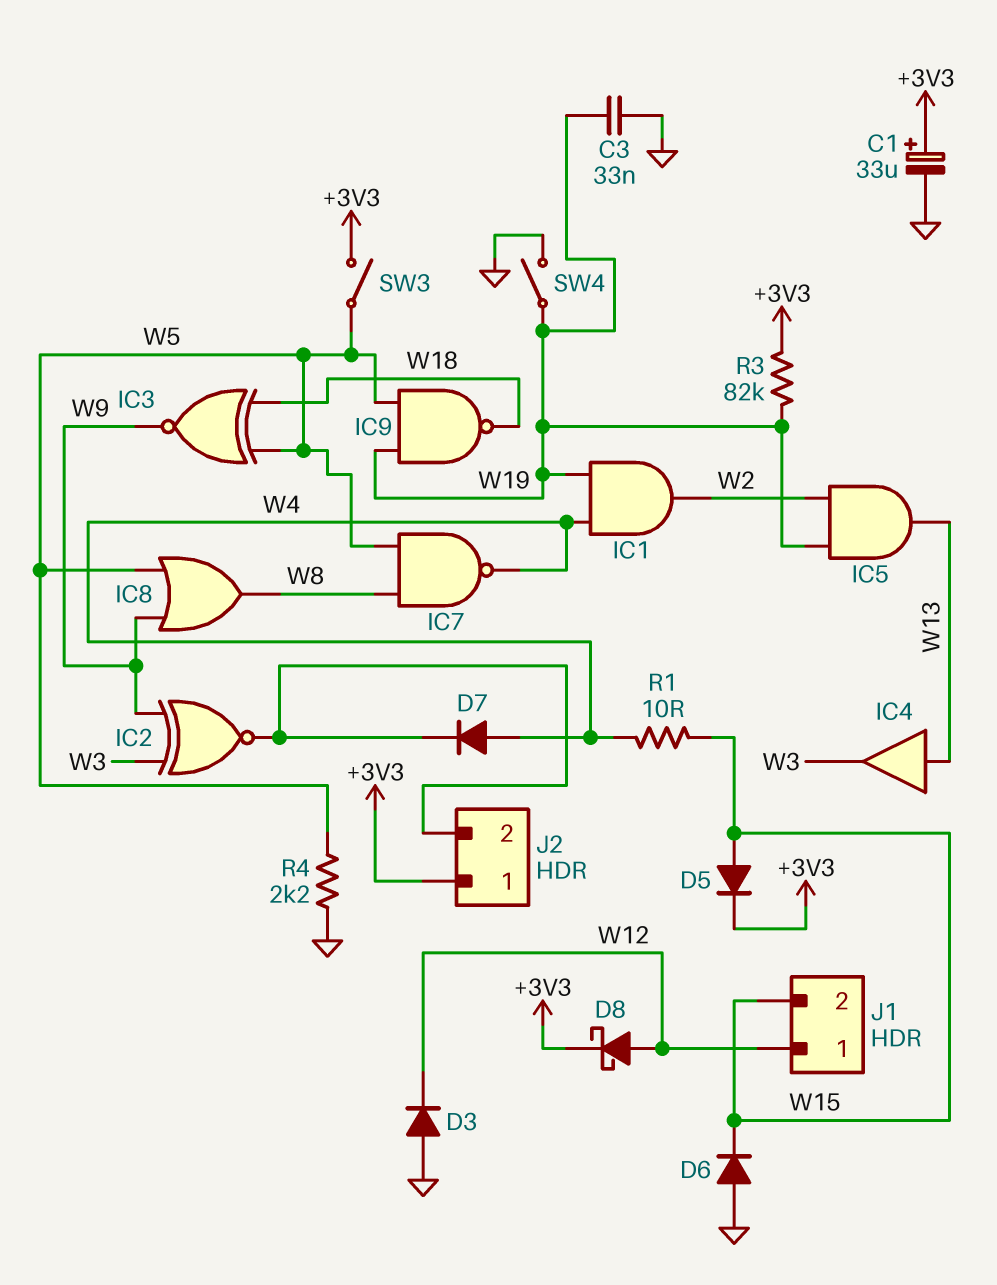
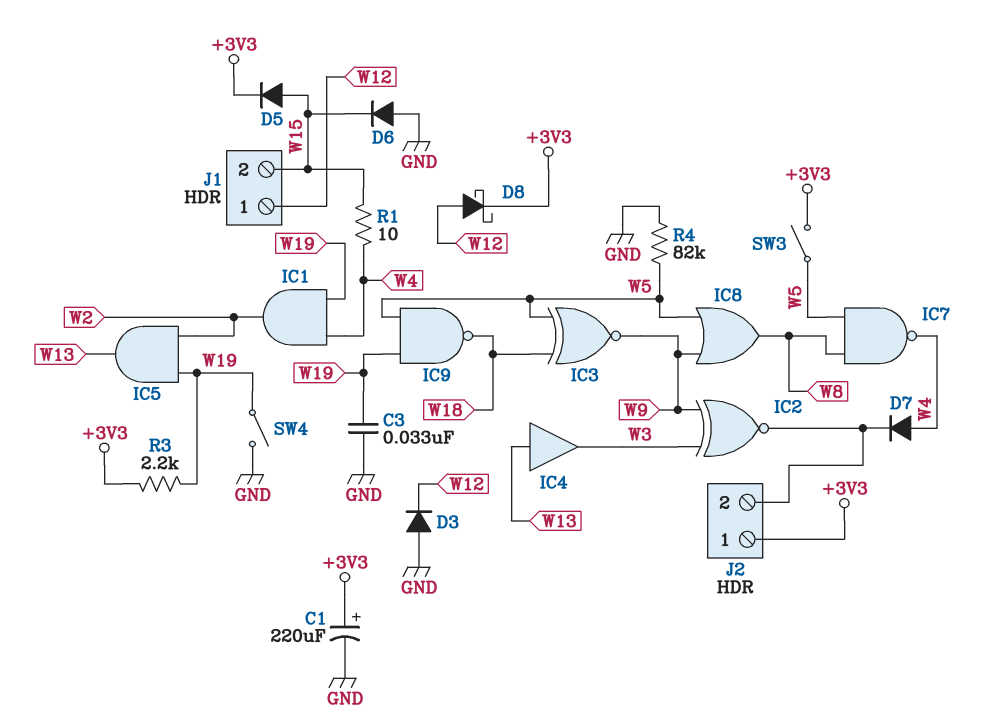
C1: 33uF (plus +3V3, minus GND) -> 220uF (plus +3V3, minus GND)
R3: 82k (+3V3, W19) -> 2.2k (+3V3, W19)
R4: 2.2k (GND, W5) -> 82k (GND, W5)

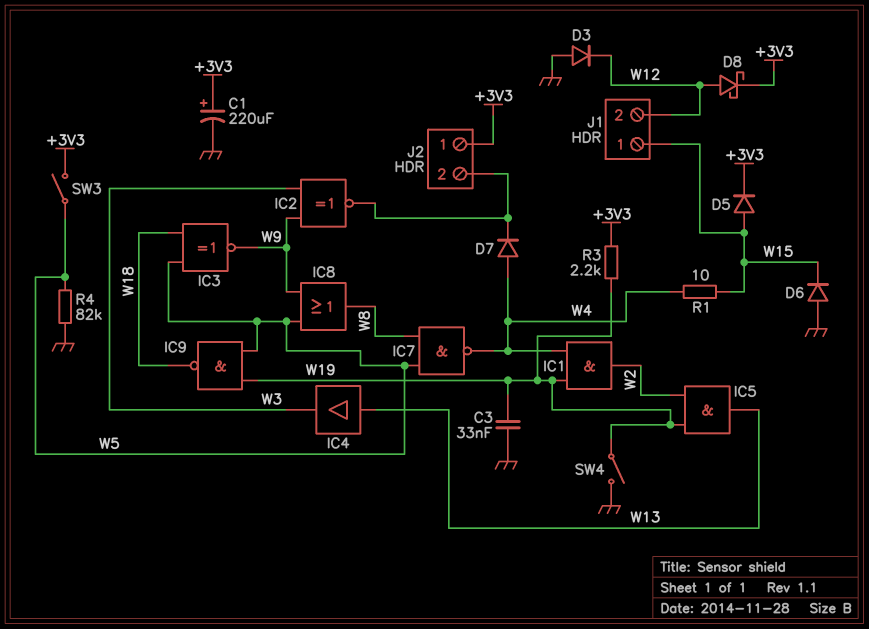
J1 pin 1: W12 -> W15
J1 pin 2: W15 -> W12

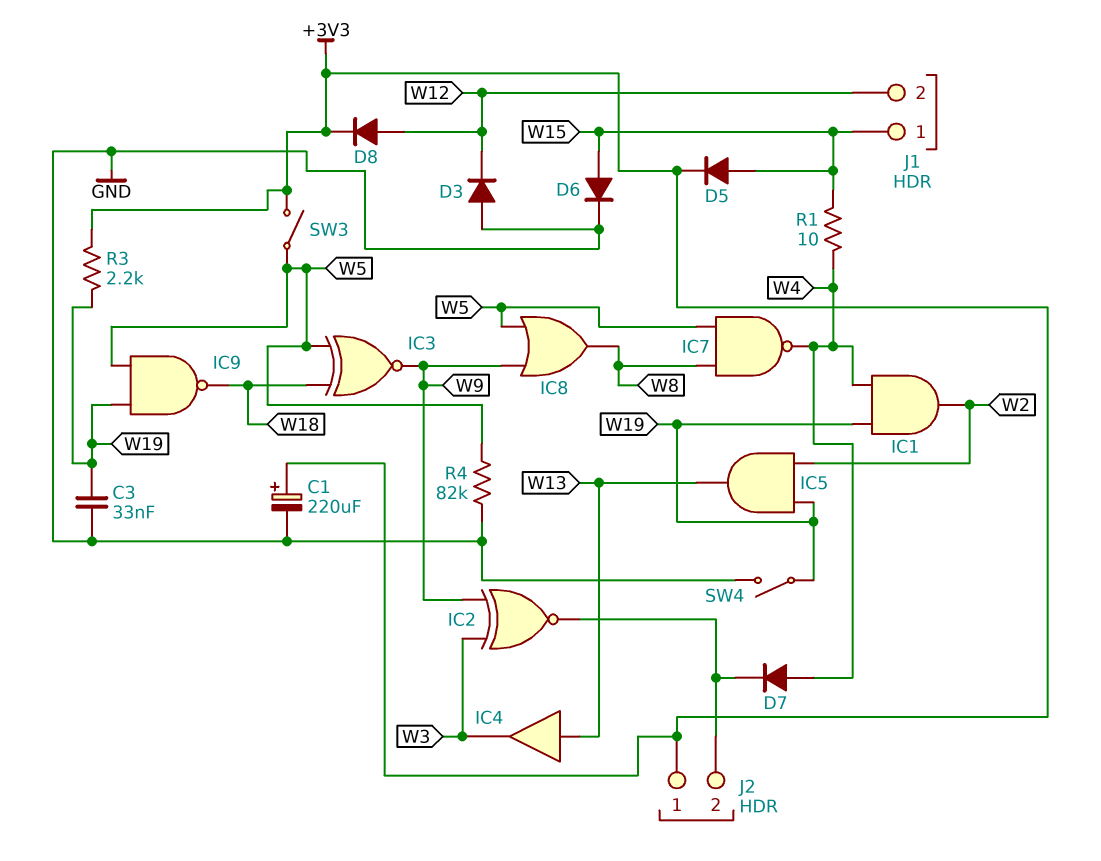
D6: diode (A GND, K W15) -> diode (A W15, K GND)
D8: schottky (A W12, K +3V3) -> diode (A W12, K +3V3)

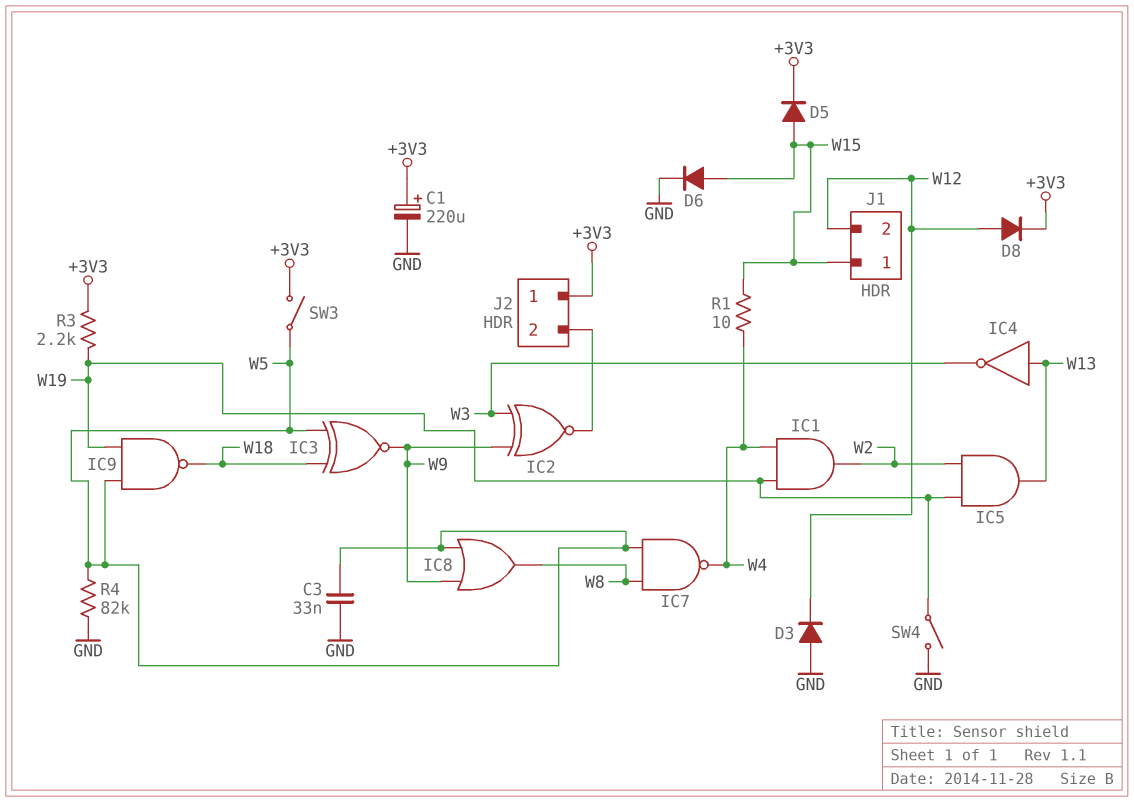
C3: 33nF (GND, W19) -> 33nF (GND, W5)
D7: diode (A W4, K J2/2) -> none
IC4: buffer (in W13, out W3) -> NOT (in W13, out W3)

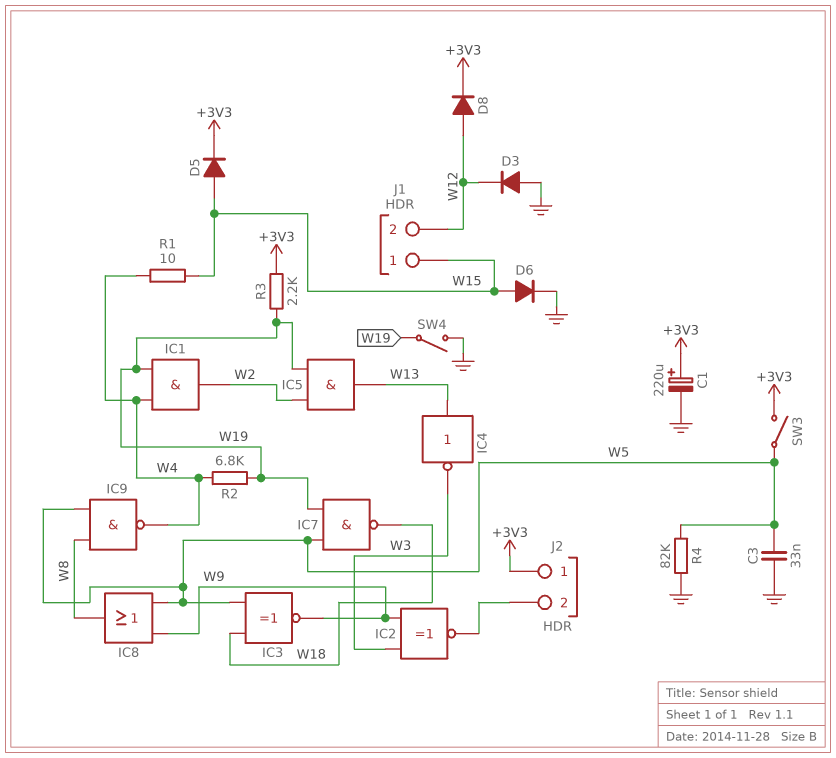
IC7: NAND (in W5, in W8, out W4) -> NAND (in W5, in W19, out W18)
IC9: NAND (in W5, in W19, out W18) -> NAND (in W5, in W8, out W4)
R2: none -> 6.8k (W4, W19)

